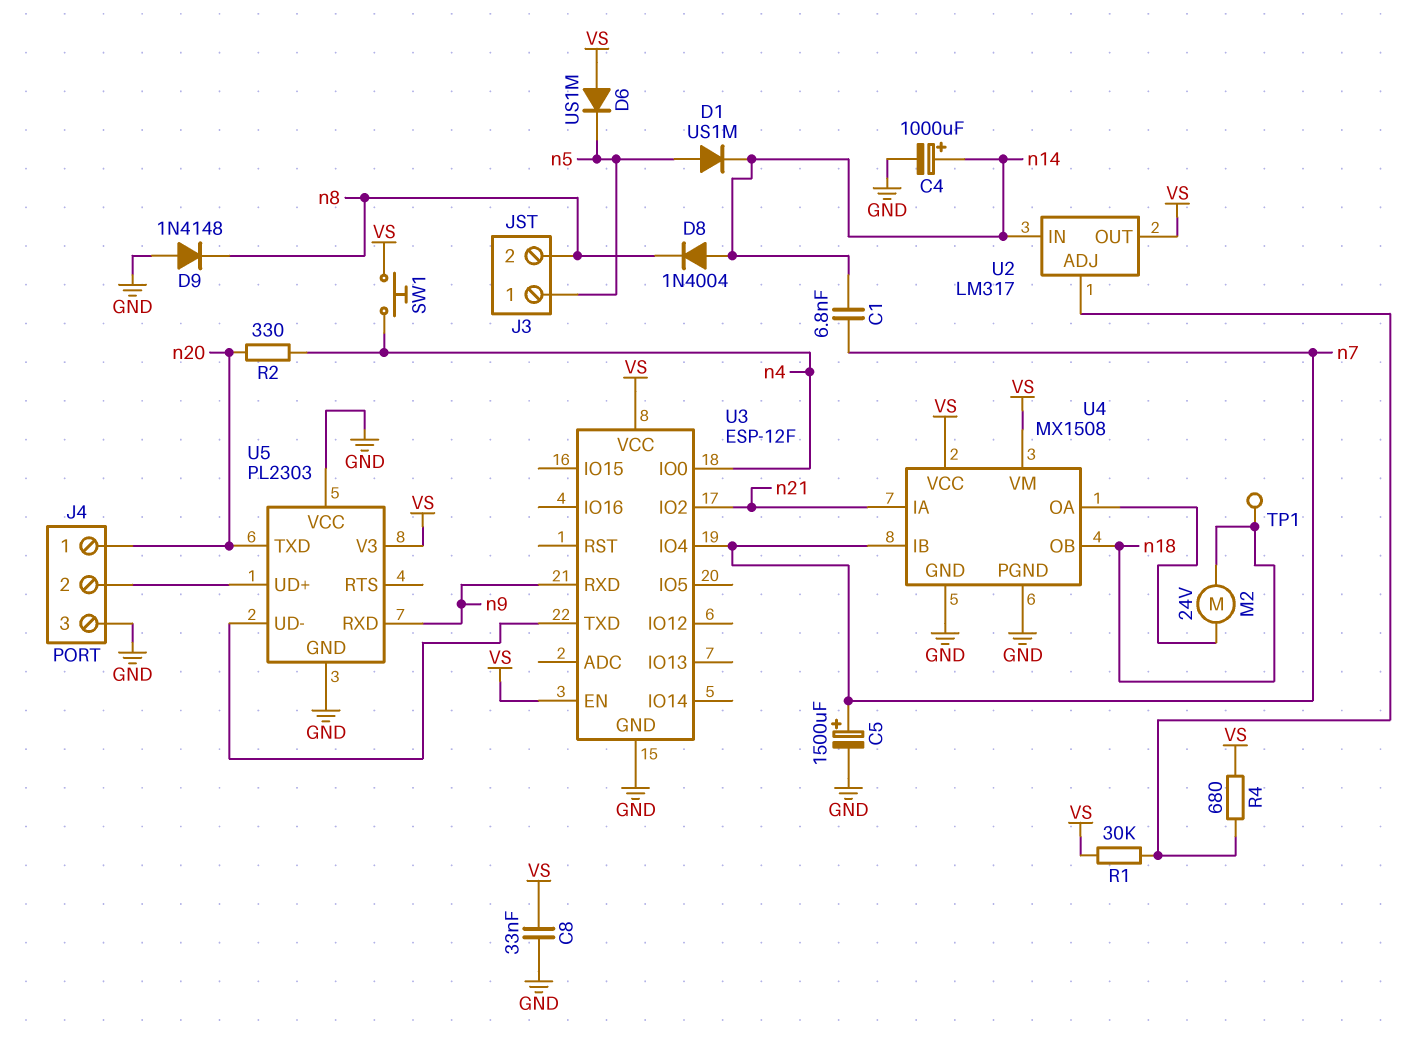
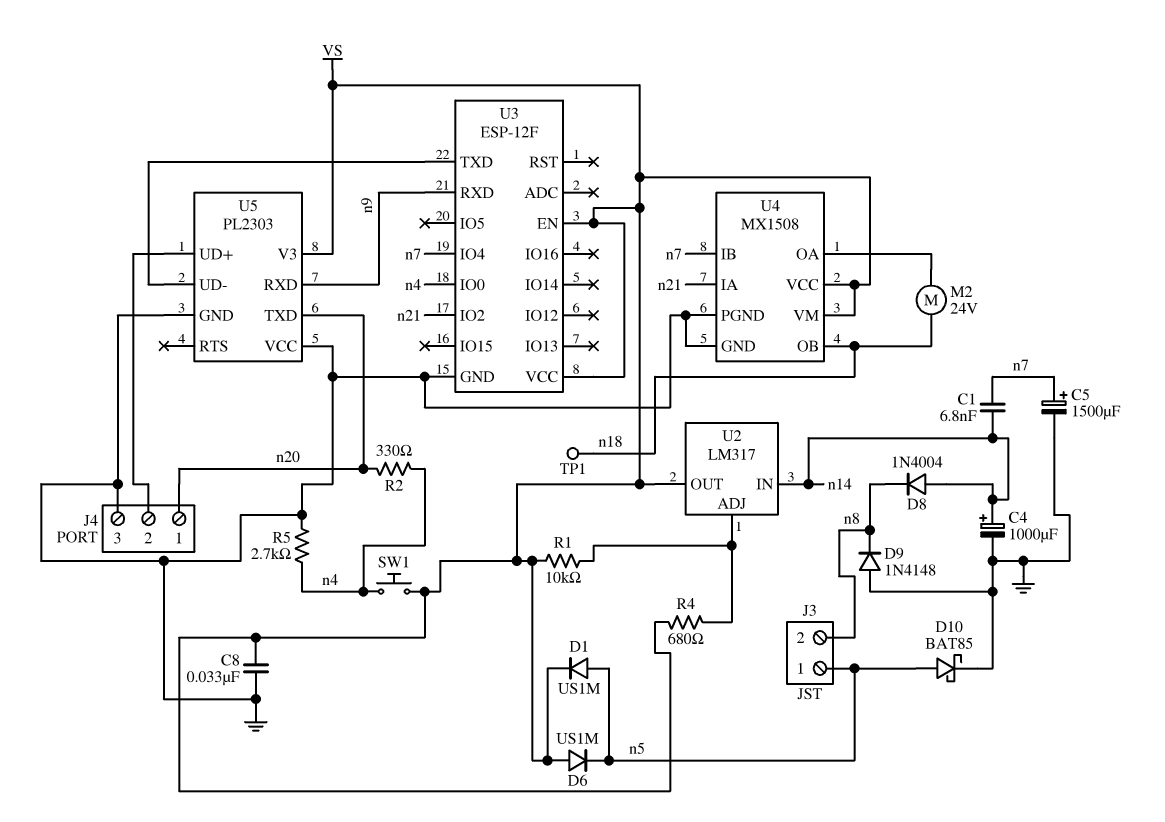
D1: diode US1M (A n5, K n14) -> diode US1M (A n5, K VS)
D10: none -> schottky BAT85 (A n5, K GND)
R1: 30k (U2/ADJ, VS) -> 10k (U2/ADJ, VS)
R5: none -> 2.7k (GND, n4)

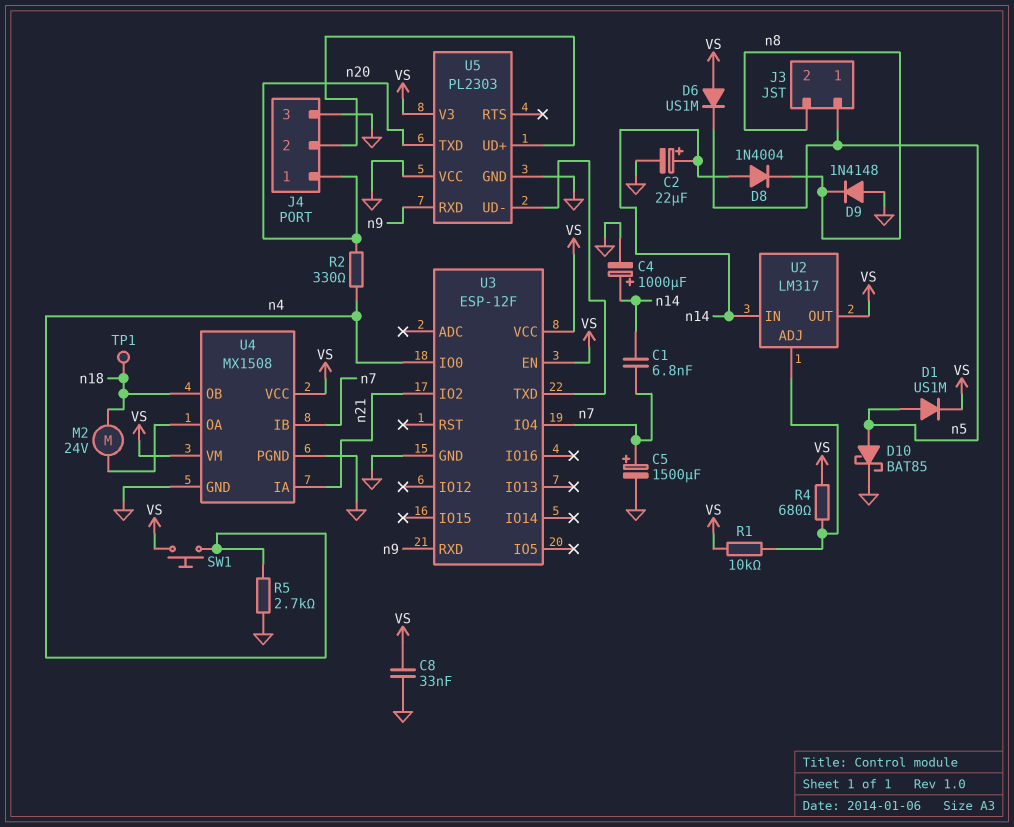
C2: none -> 22uF (plus n14, minus GND)

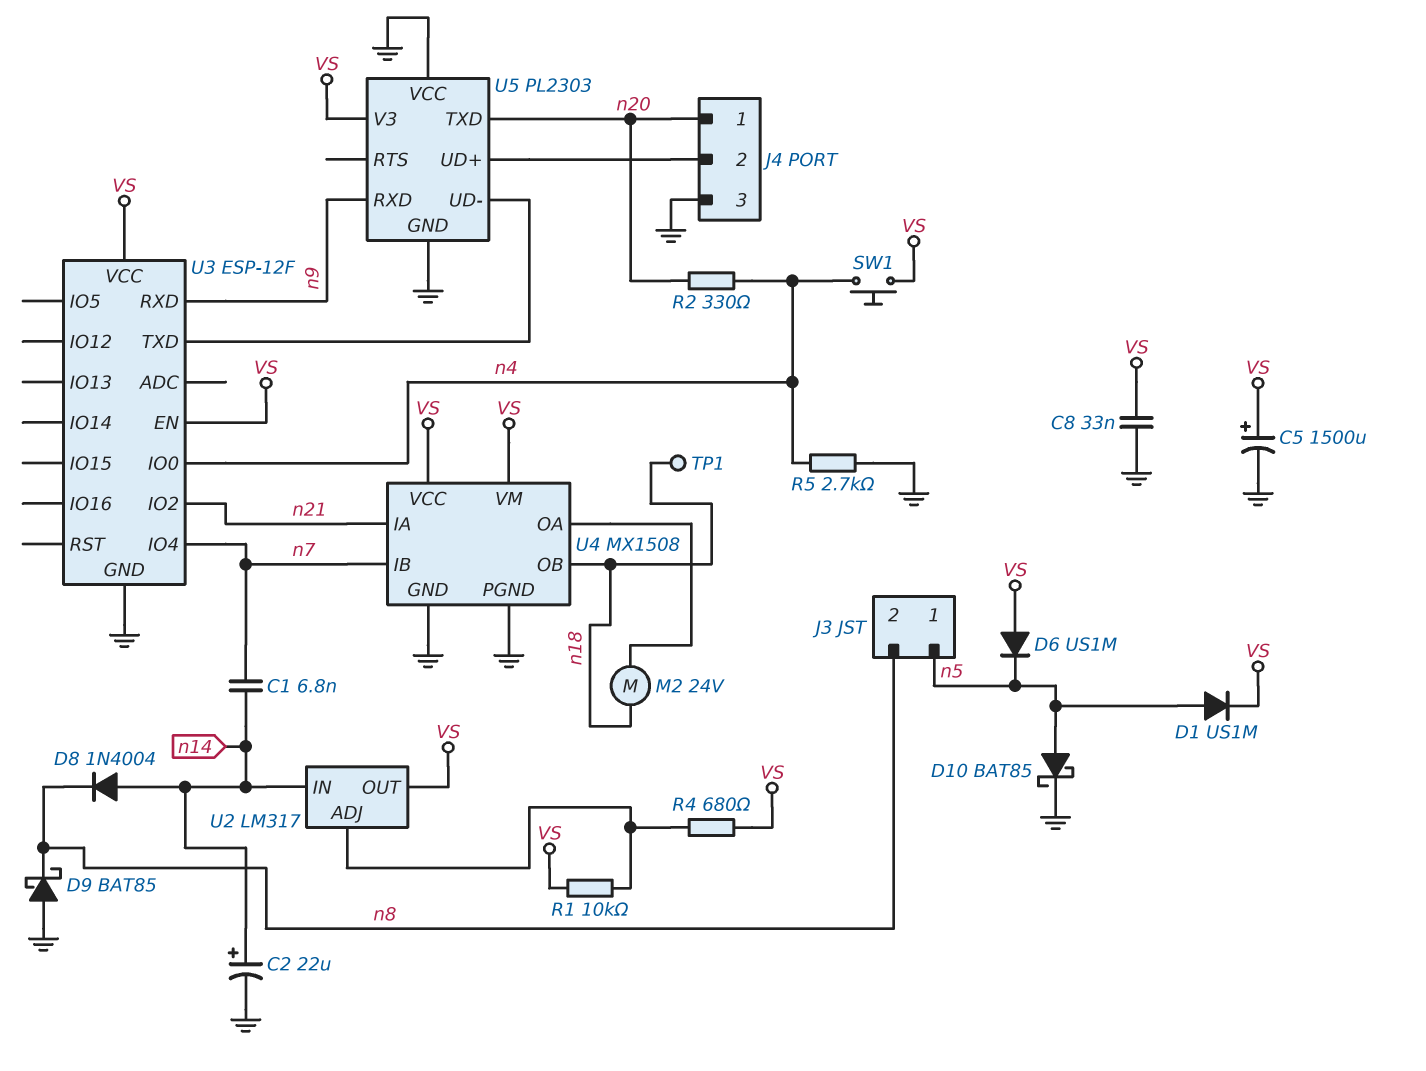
C4: 1000uF (plus n14, minus GND) -> none
C5: 1500uF (plus n7, minus GND) -> 1500uF (plus VS, minus GND)
D9: diode 1N4148 (A GND, K n8) -> schottky BAT85 (A GND, K n8)

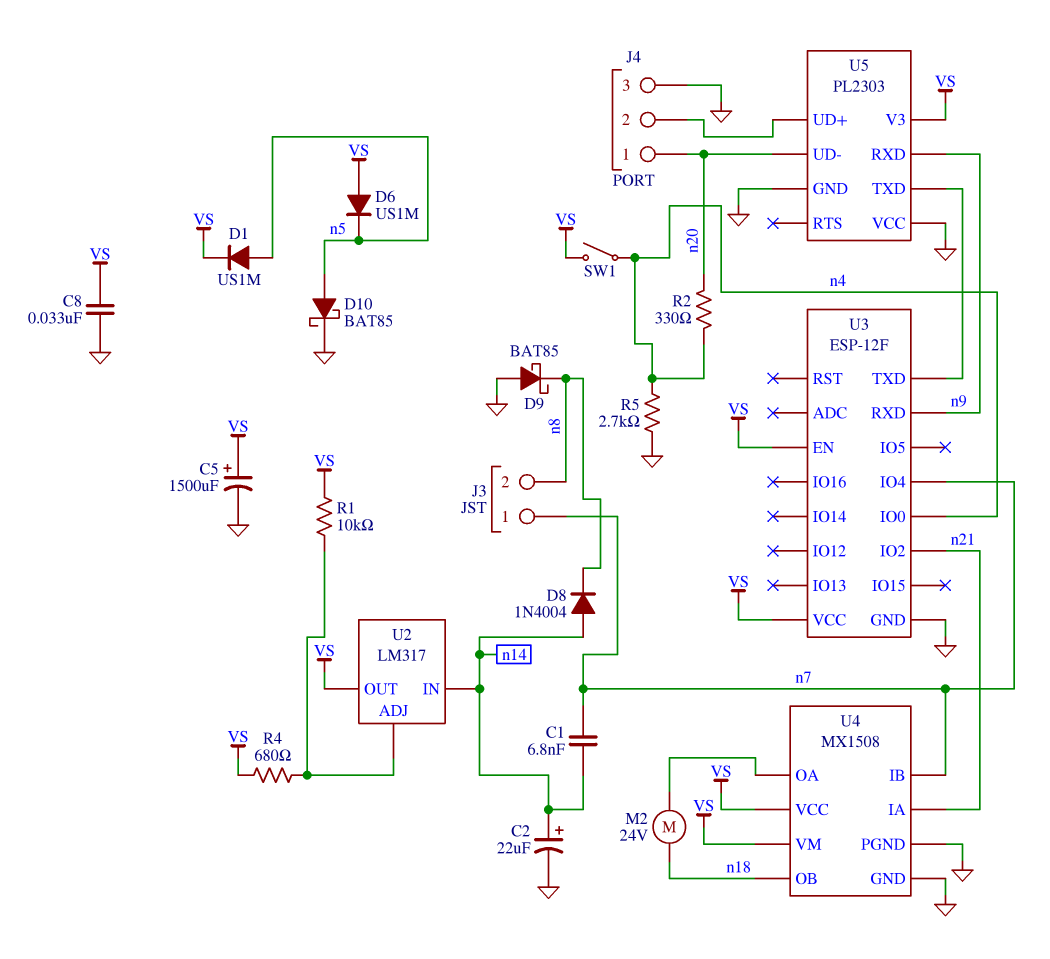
J3 pin 1: n5 -> n7
SW1: button (VS, n4) -> switch (VS, n4)
TP1: test point (n18) -> none
U5 pin TXD: n20 -> U3/TXD
U5 pin UD-: U3/TXD -> n20

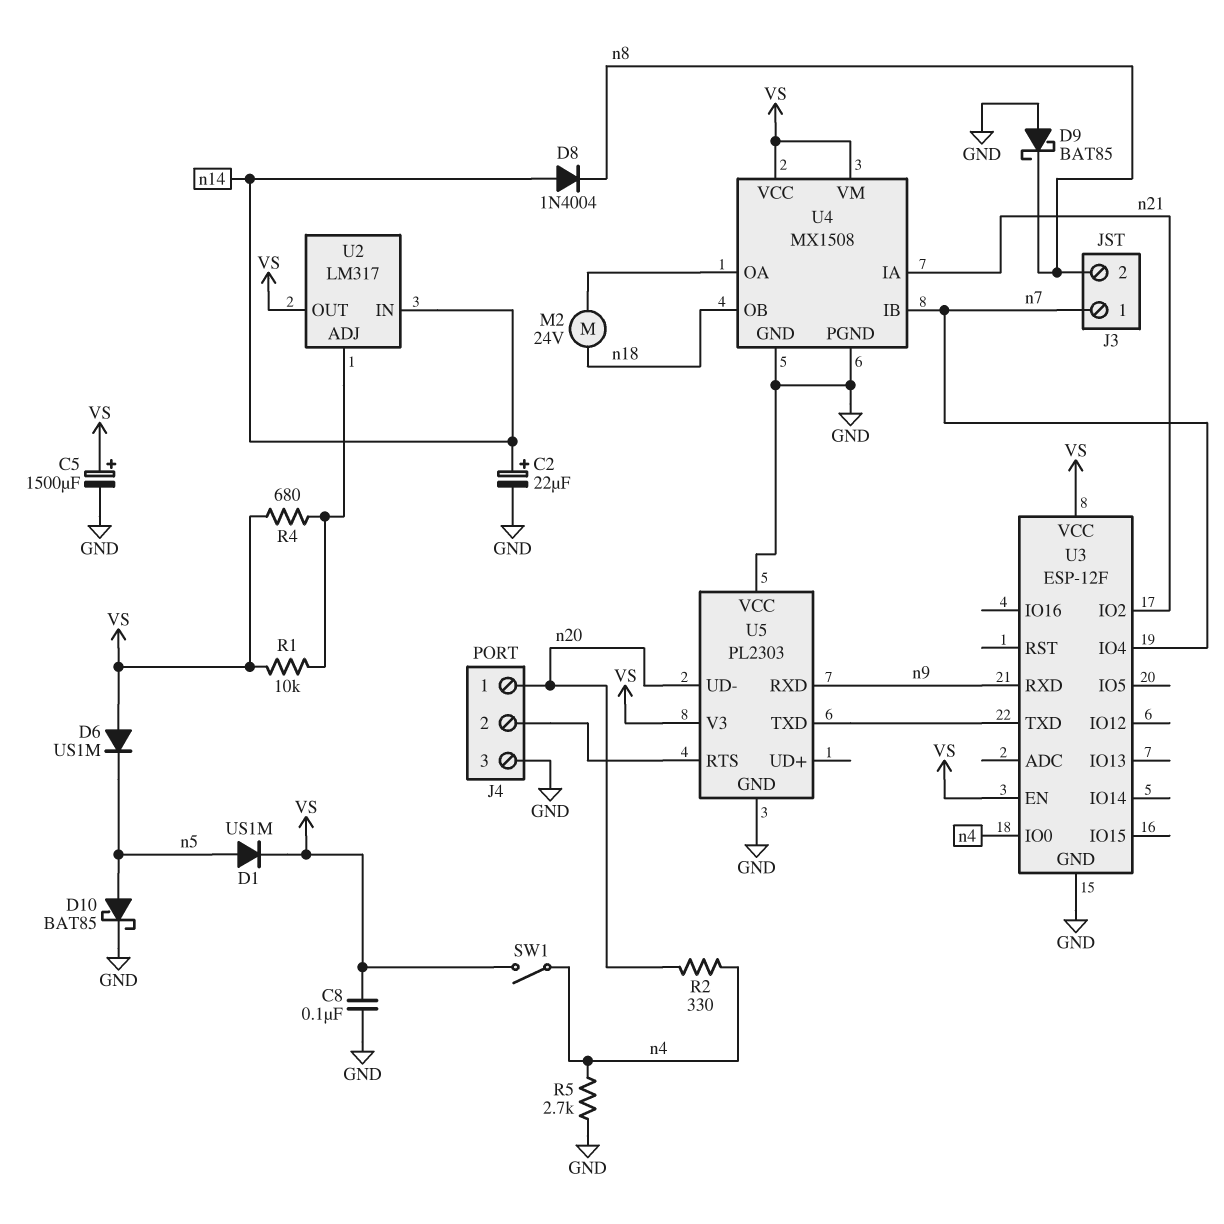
C1: 6.8nF (n7, n14) -> none
C8: 33nF (GND, VS) -> 100nF (GND, VS)
U5 pin RTS: none -> J4/2
U5 pin UD+: J4/2 -> none

